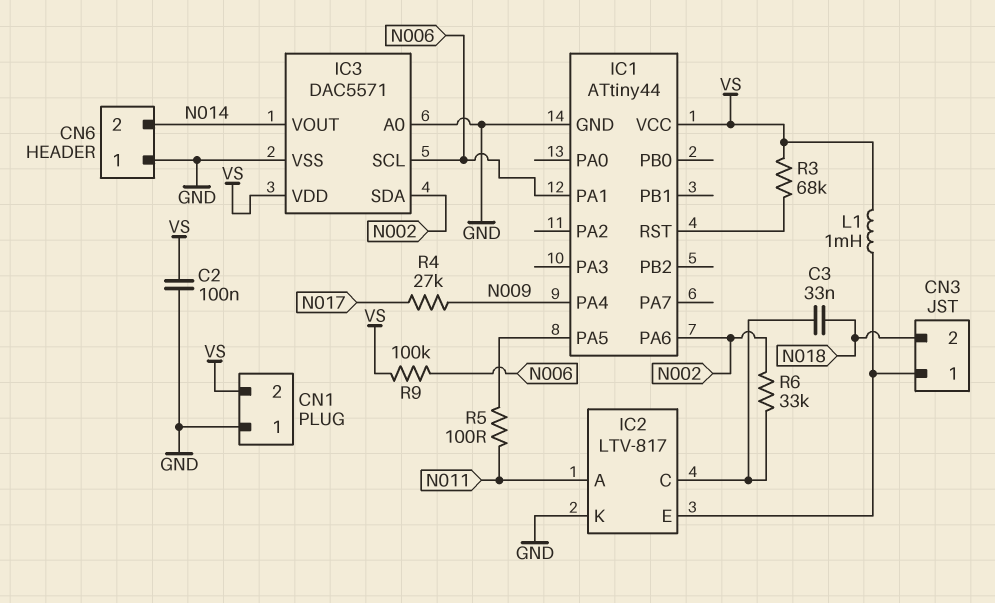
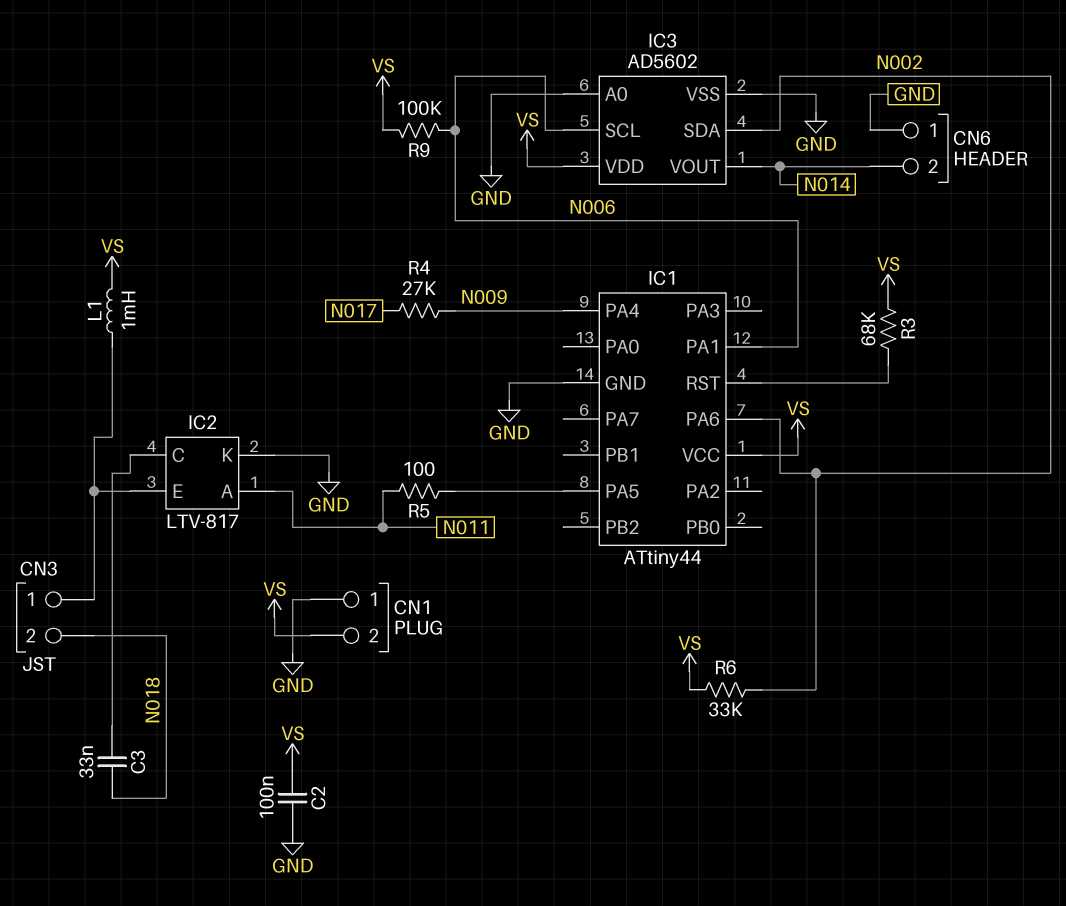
IC3: DAC5571 -> AD5602
R6: 33k (IC2/C, N002) -> 33k (N002, VS)

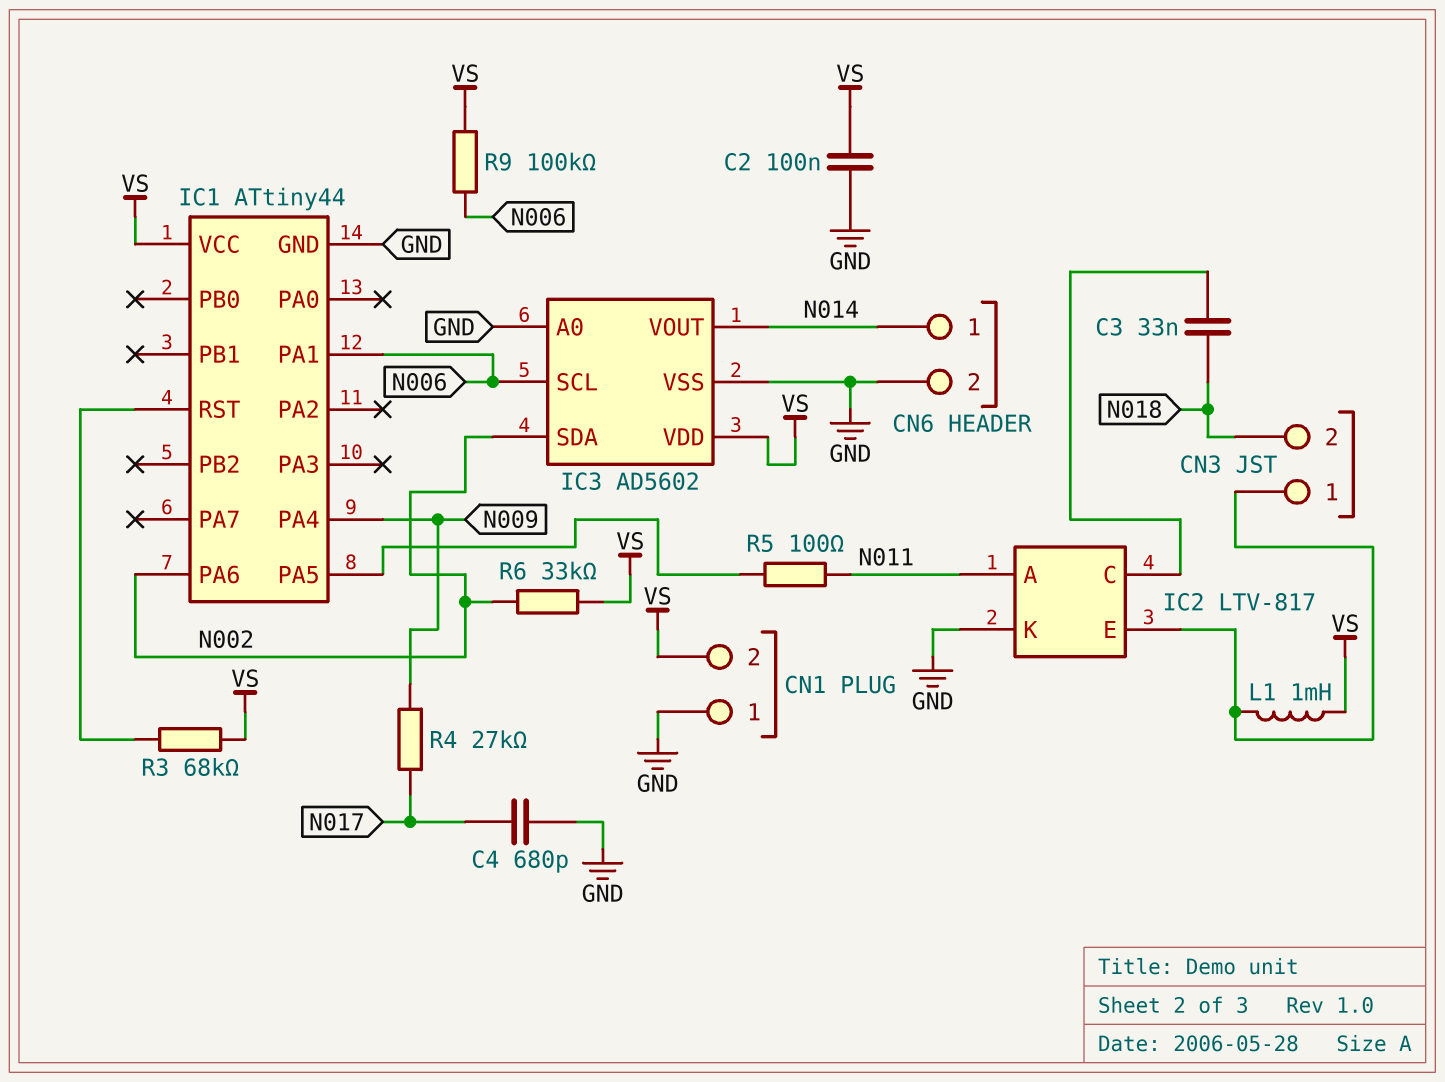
C4: none -> 680pF (GND, N017)
CN6 pin 1: GND -> N014
CN6 pin 2: N014 -> GND

